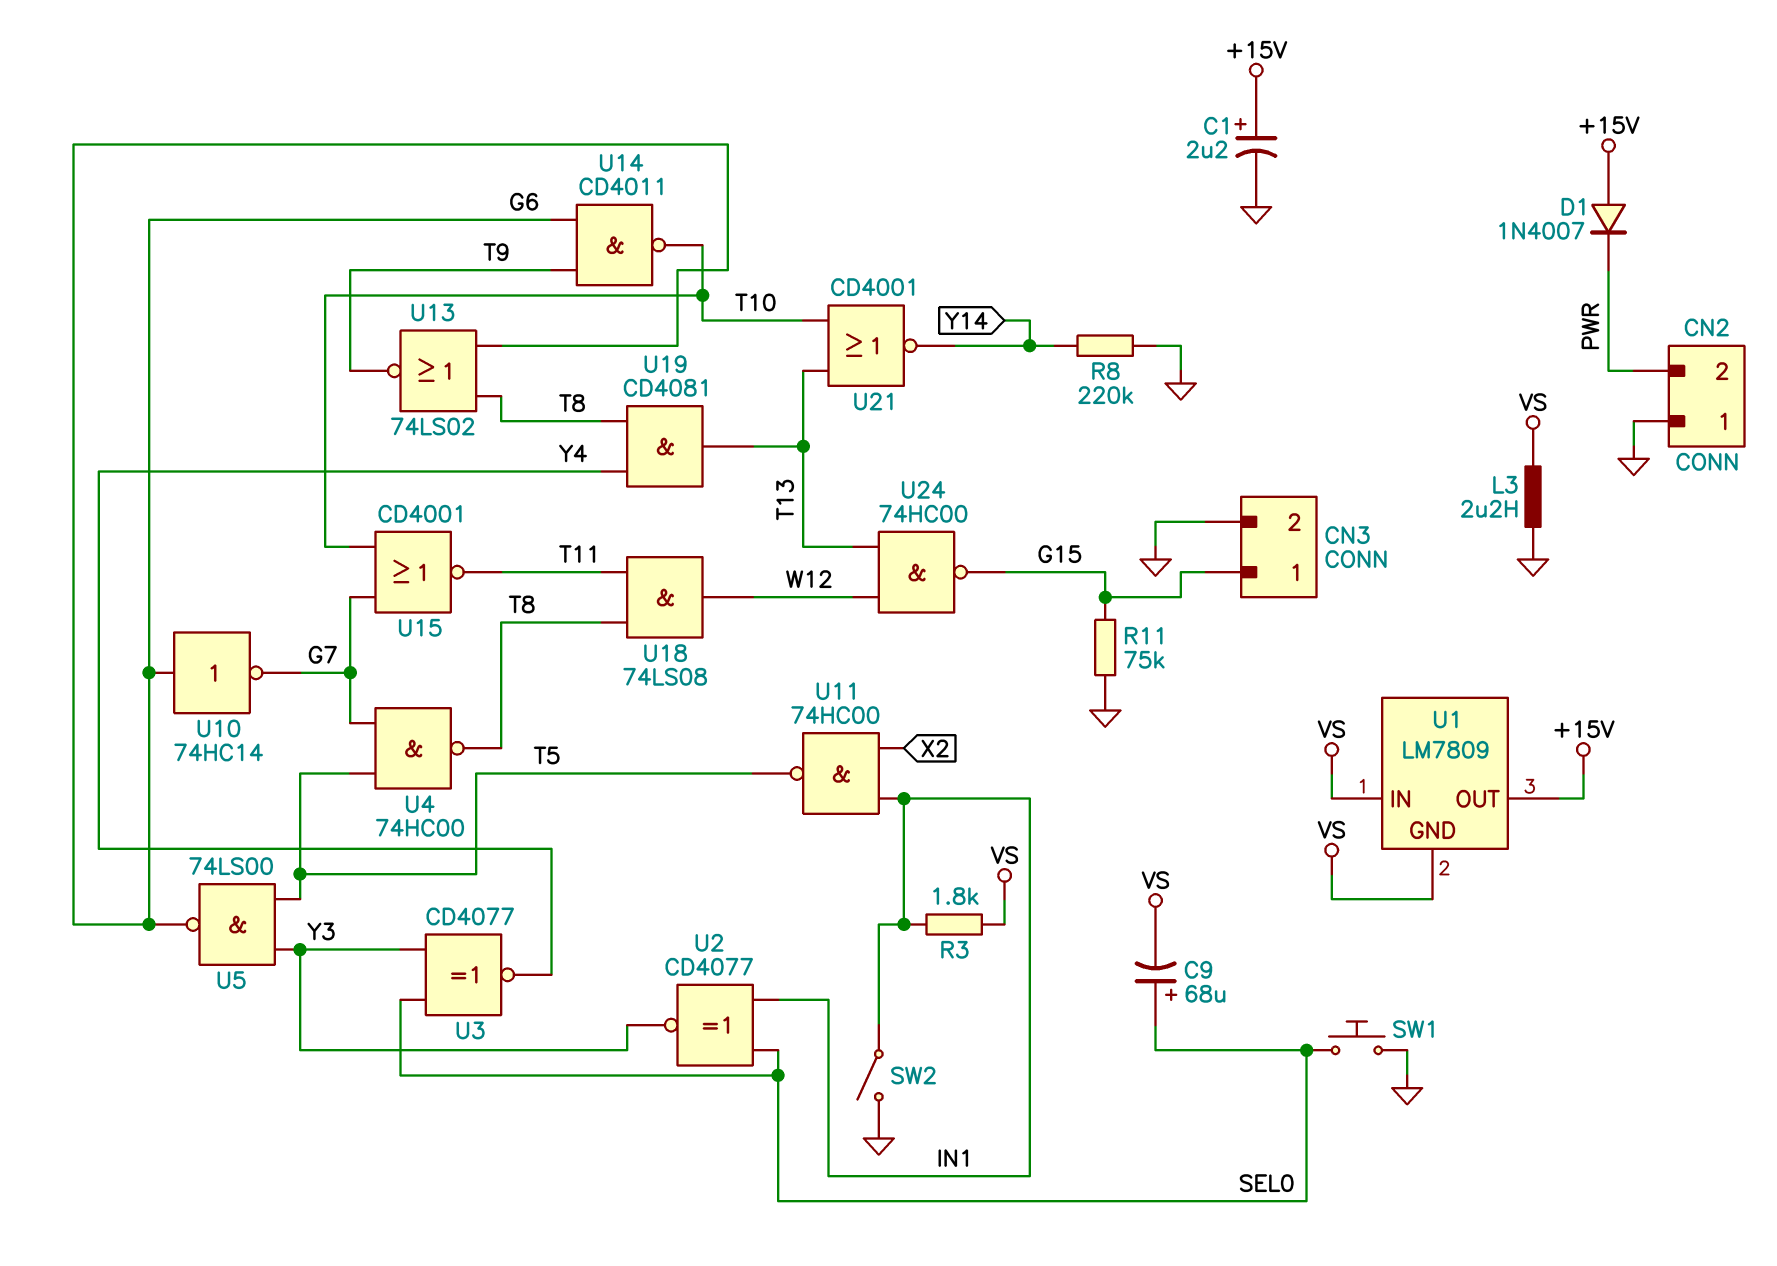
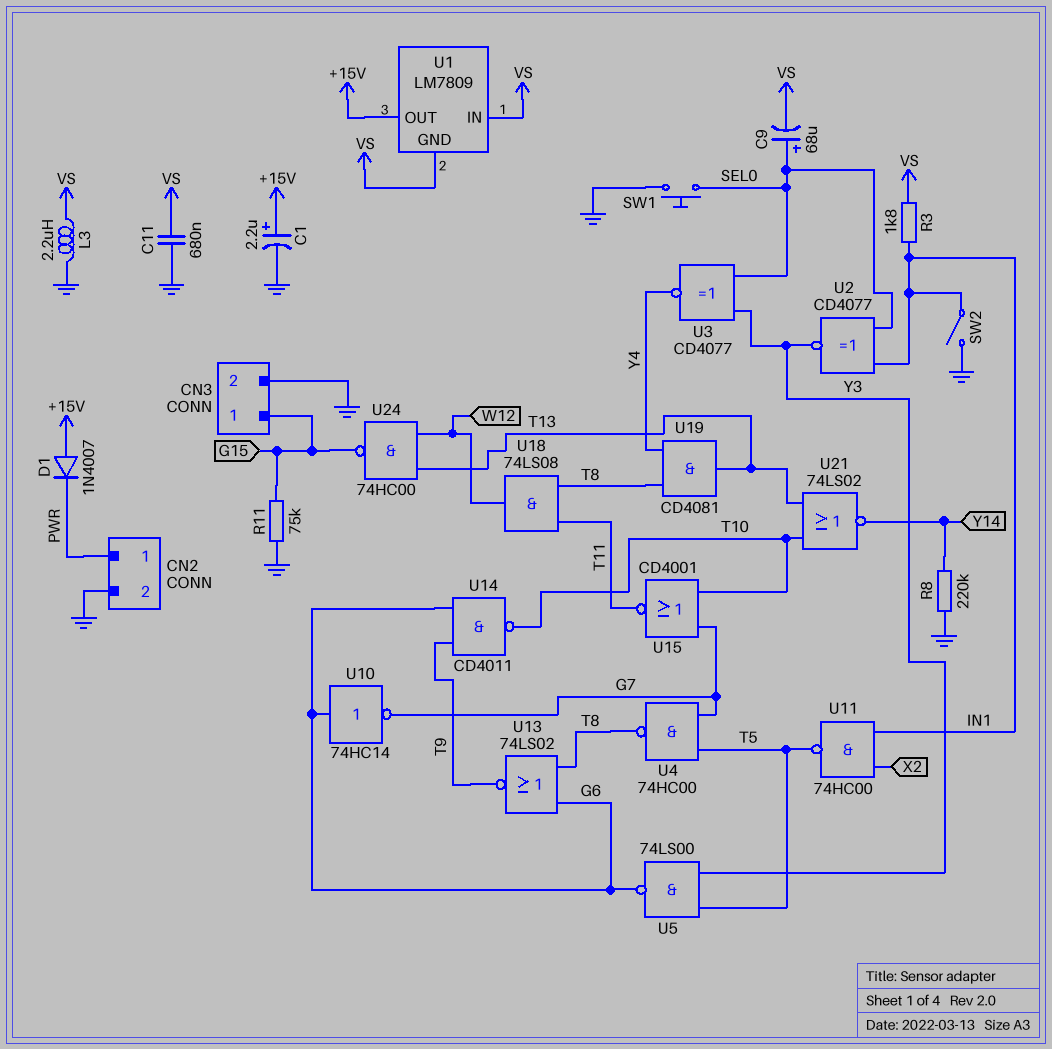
C11: none -> 680nF (GND, VS)
CN2 pin 1: GND -> PWR
CN2 pin 2: PWR -> GND
U21: NOR CD4001 (in T10, in T13, out Y14) -> NOR 74LS02 (in T10, in T13, out Y14)

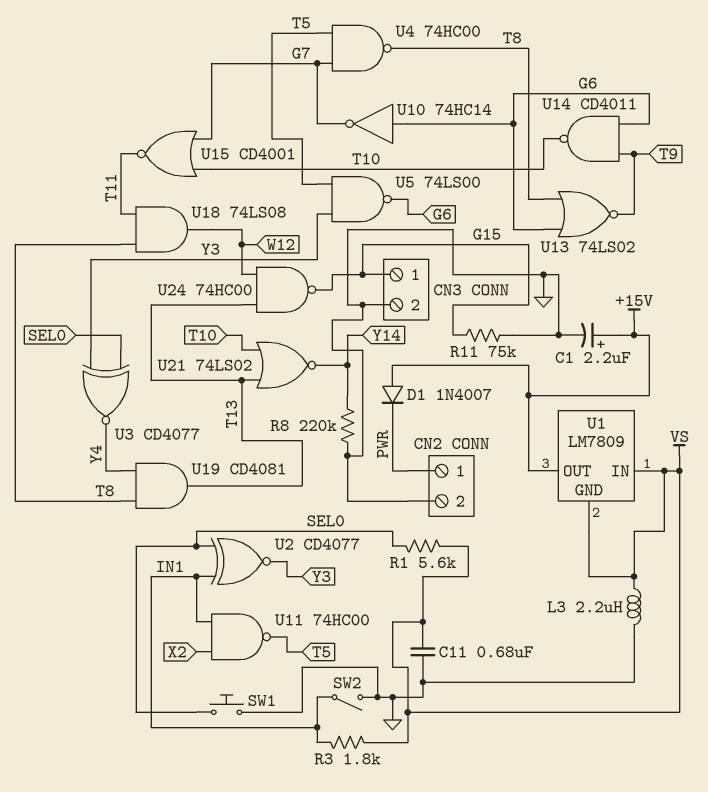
C9: 68uF (plus SEL0, minus VS) -> none
R1: none -> 5.6k (SEL0, VS)

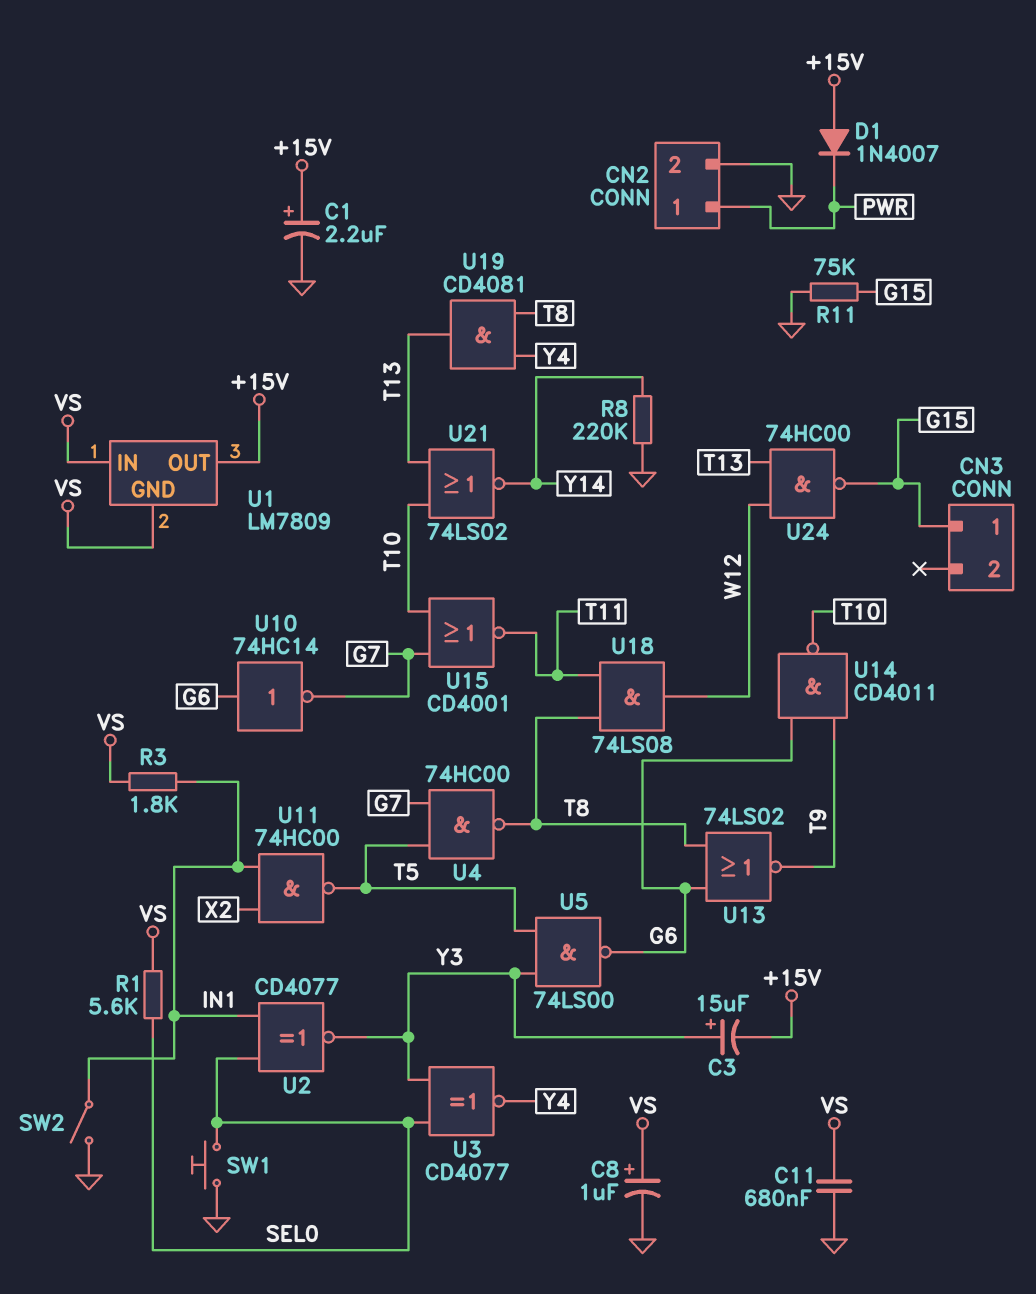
C3: none -> 15uF (plus Y3, minus +15V)
C8: none -> 1uF (plus VS, minus GND)
CN3 pin 2: GND -> none
L3: 2.2uH (GND, VS) -> none

